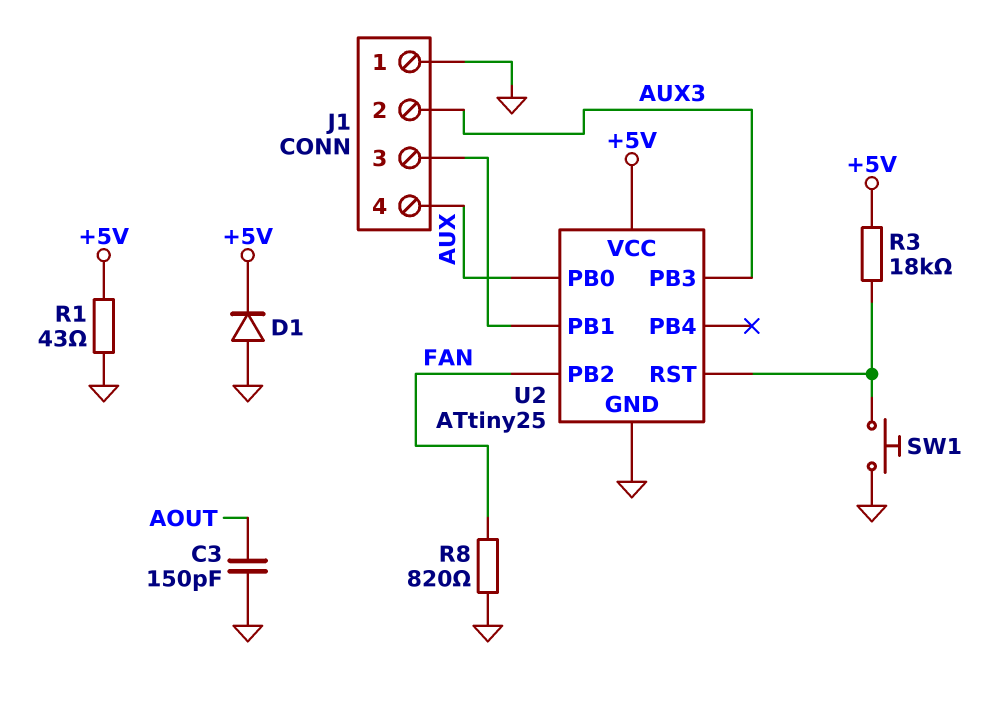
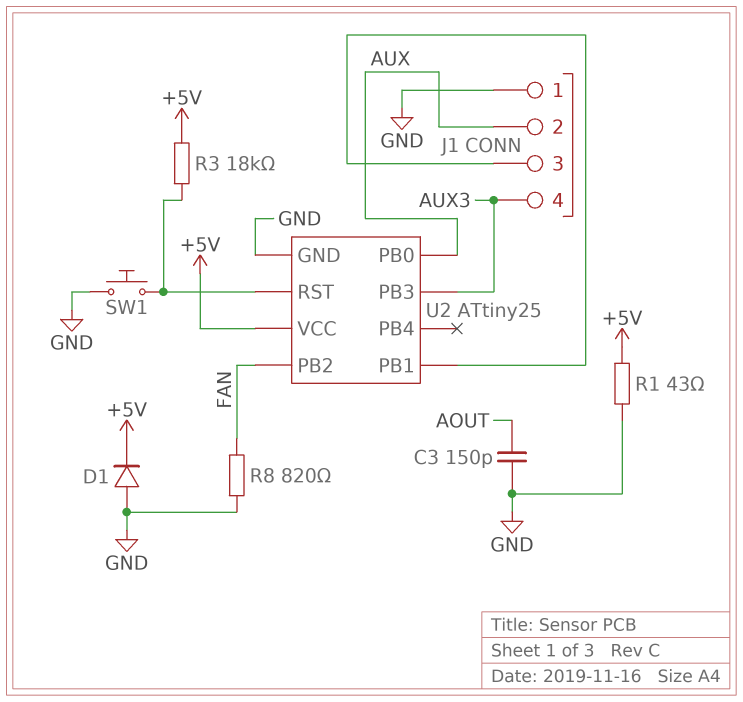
J1 pin 2: AUX3 -> AUX
J1 pin 4: AUX -> AUX3

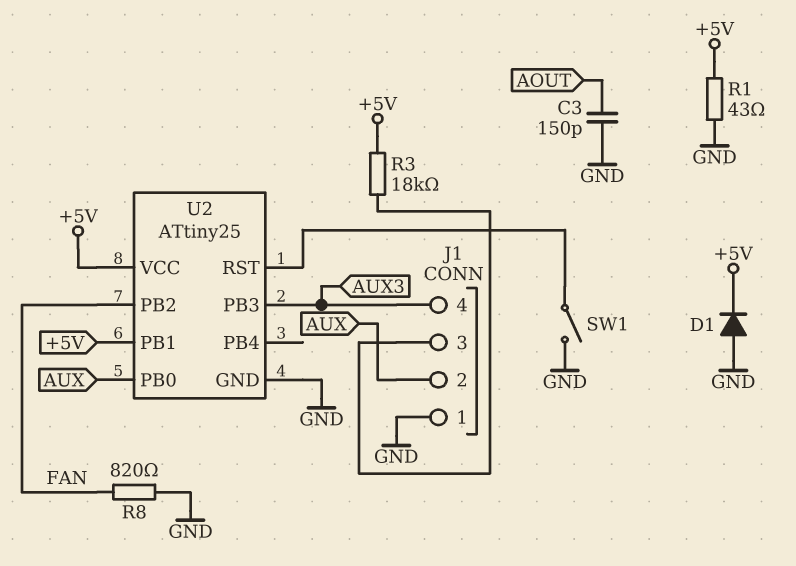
R3: 18k (+5V, U2/RST) -> 18k (+5V, J1/3)
SW1: button (GND, U2/RST) -> switch (GND, U2/RST)
U2 pin PB1: J1/3 -> +5V

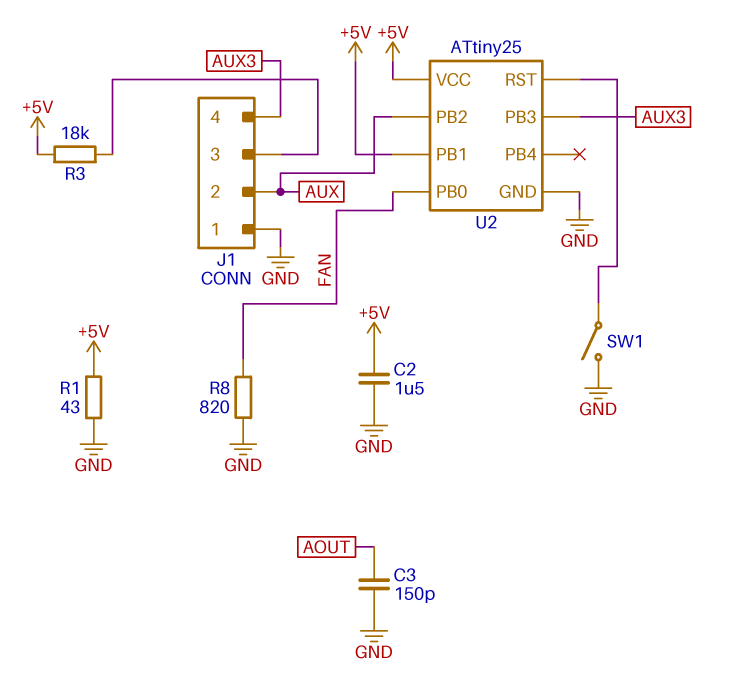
C2: none -> 1.5uF (+5V, GND)
D1: diode (A GND, K +5V) -> none
U2 pin PB0: AUX -> FAN
U2 pin PB2: FAN -> AUX

